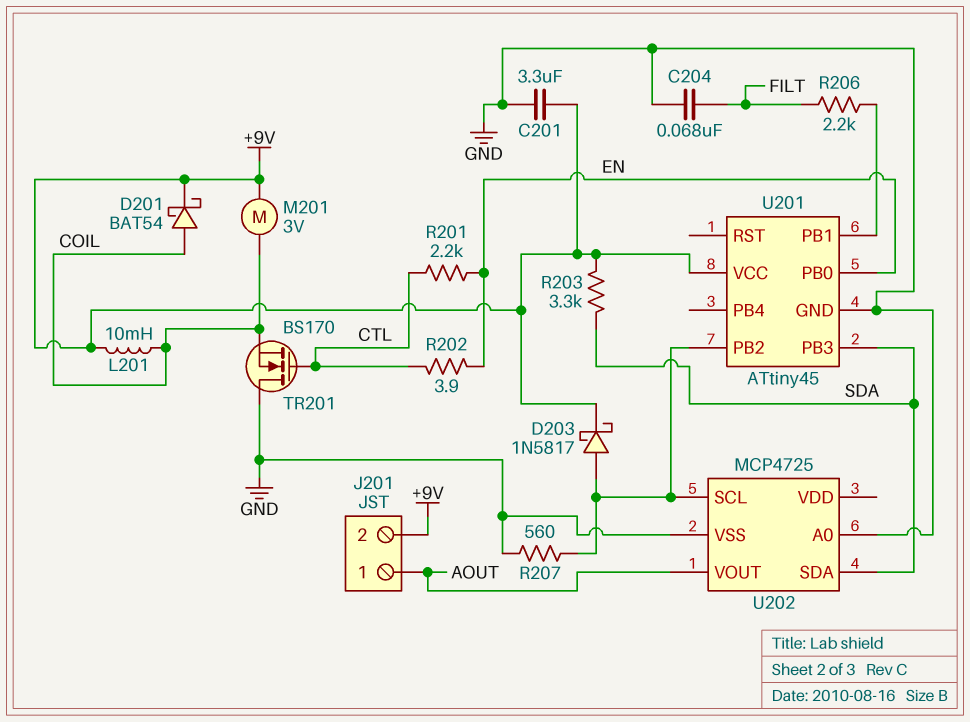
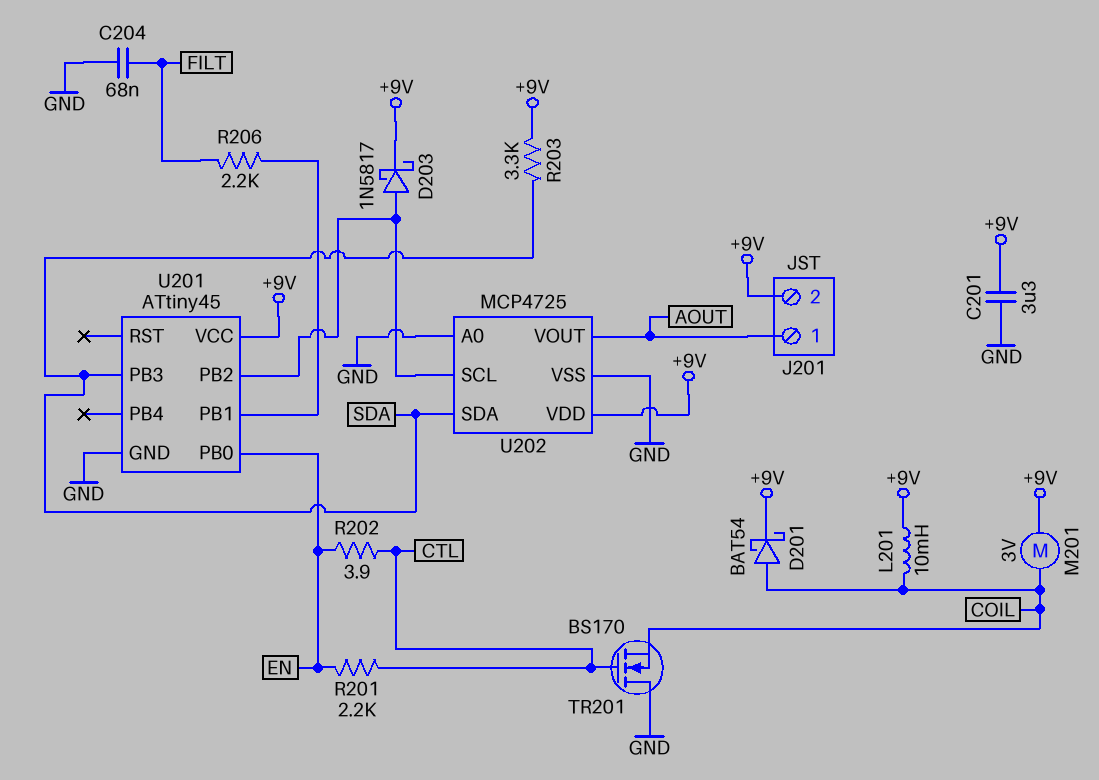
R207: 560 (GND, U201/PB2) -> none
U202 pin VDD: none -> +9V

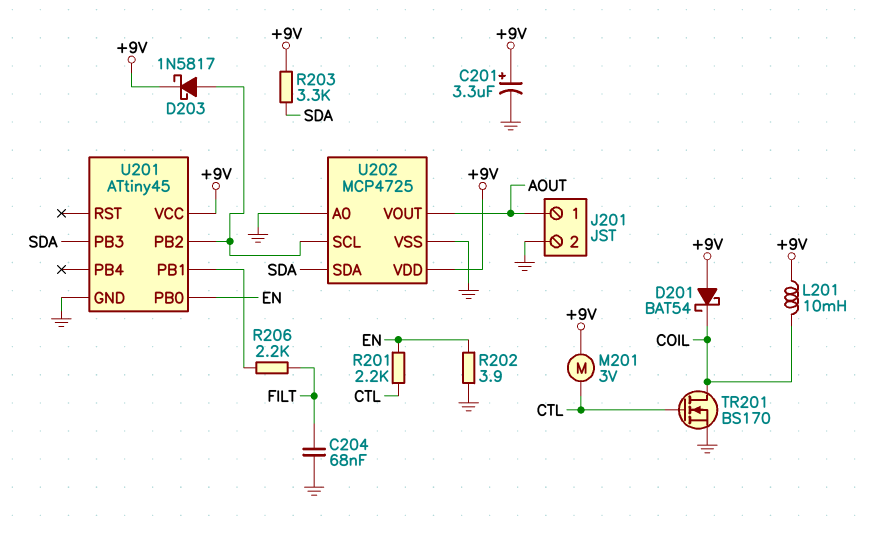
C201: 3.3uF (+9V, GND) -> 3.3uF (plus +9V, minus GND)
D201: schottky BAT54 (A COIL, K +9V) -> schottky BAT54 (A +9V, K COIL)
J201 pin 2: +9V -> GND
M201: motor 3V (+9V, COIL) -> motor 3V (+9V, CTL)
R202: 3.9 (CTL, EN) -> 3.9 (EN, GND)
TR201: NMOS BS170 (G CTL, D GND, S COIL) -> NMOS BS170 (G CTL, D COIL, S GND)

